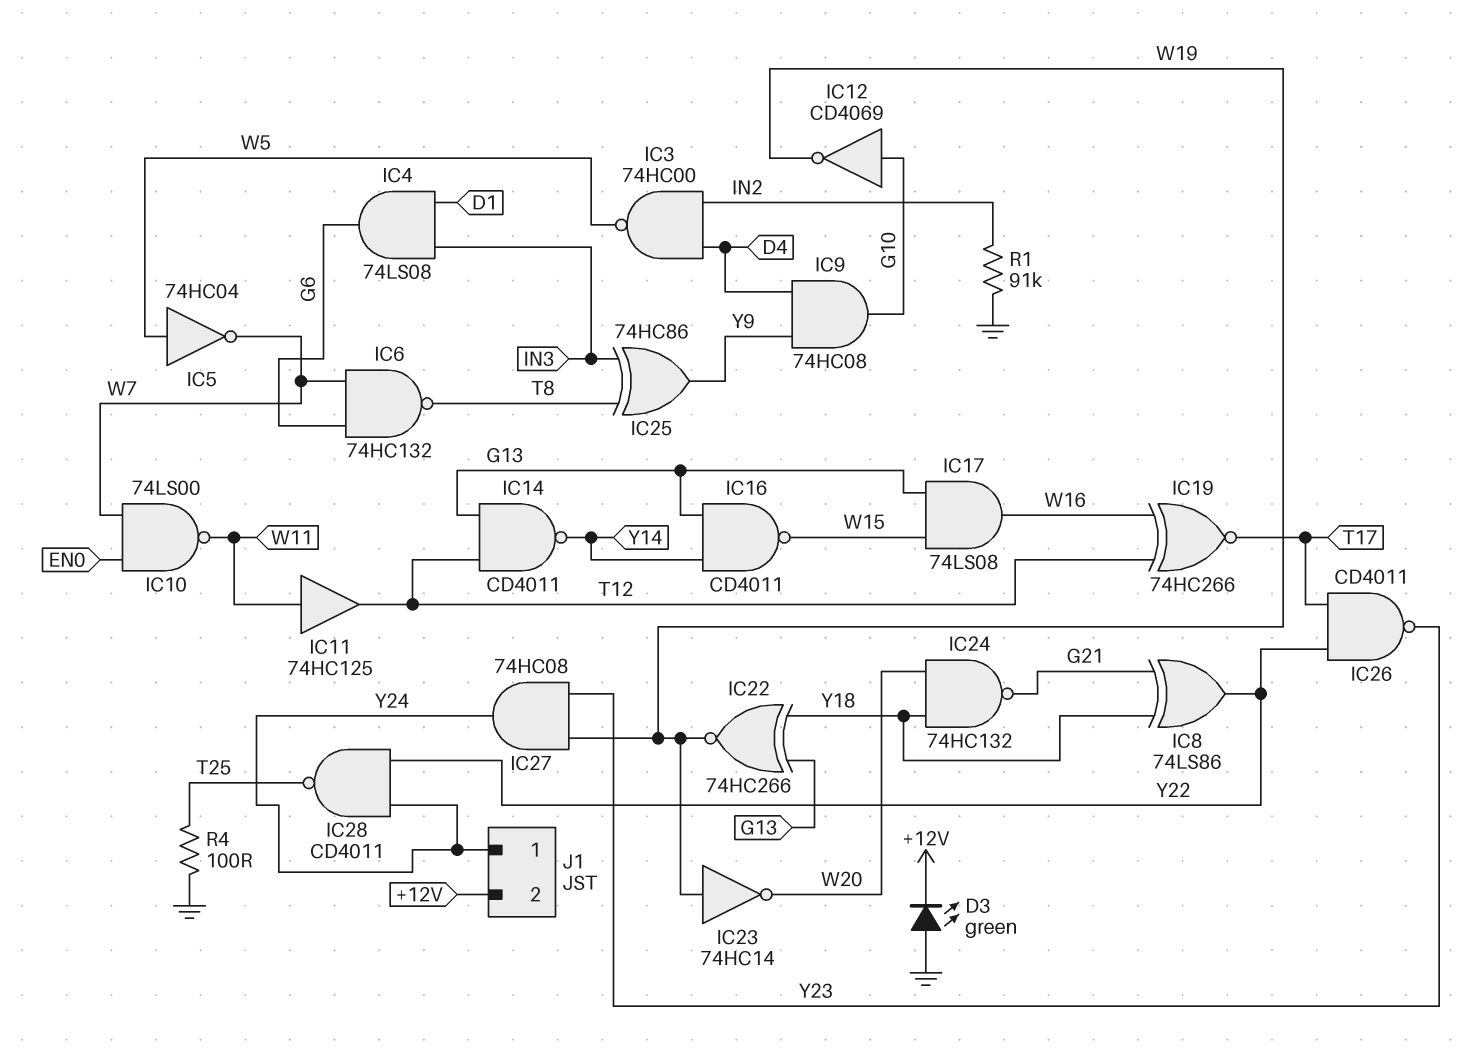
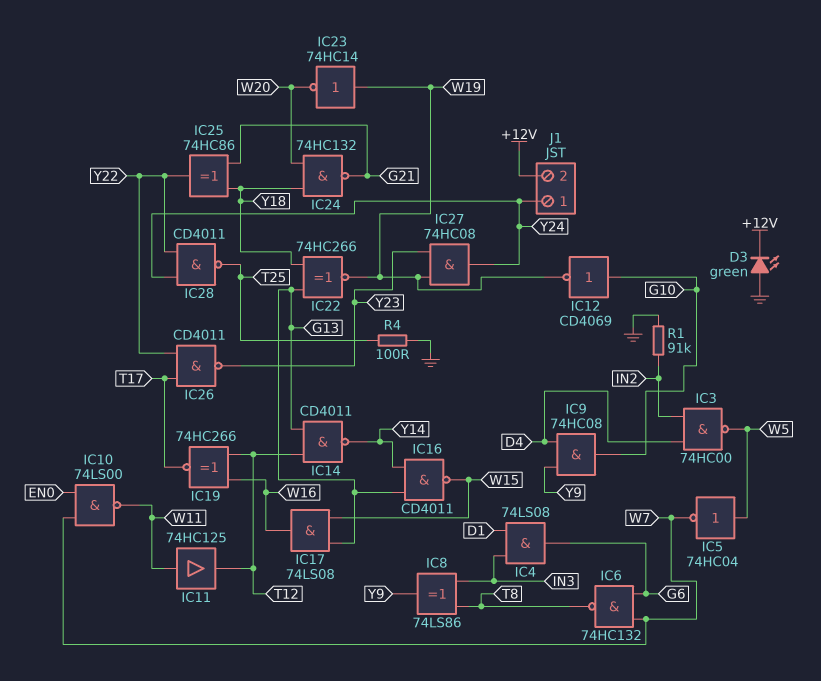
IC8: XOR 74LS86 (in G21, in Y18, out Y22) -> XOR 74LS86 (in IN3, in T8, out Y9)
IC25: XOR 74HC86 (in IN3, in T8, out Y9) -> XOR 74HC86 (in G21, in Y18, out Y22)

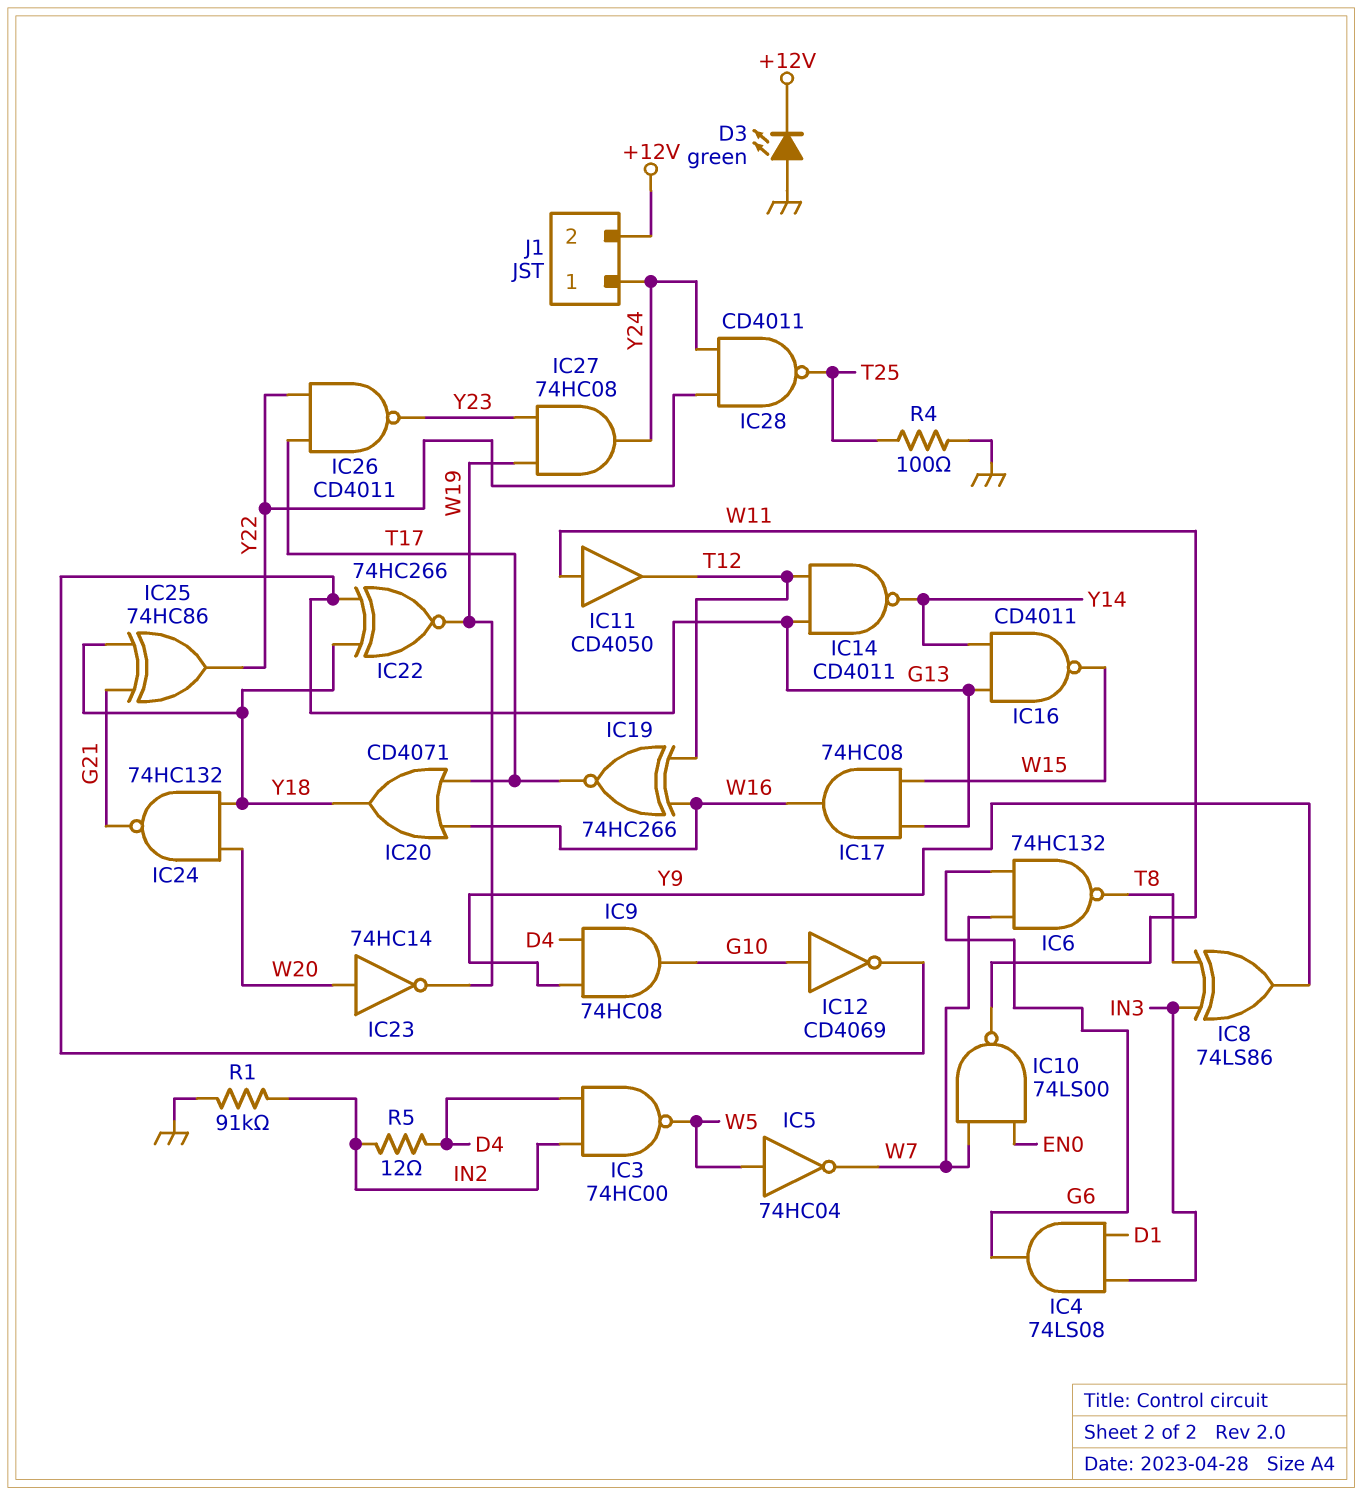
IC11: buffer 74HC125 (in W11, out T12) -> buffer CD4050 (in W11, out T12)
IC12: NOT CD4069 (in G10, out W19) -> NOT CD4069 (in G10, out G13)
IC17: AND 74LS08 (in G13, in W15, out W16) -> AND 74HC08 (in G13, in W15, out W16)
IC20: none -> OR CD4071 (in T17, in W16, out Y18)
IC23: NOT 74HC14 (in W19, out W20) -> NOT 74HC14 (in W20, out W19)
R5: none -> 12 (D4, IN2)

